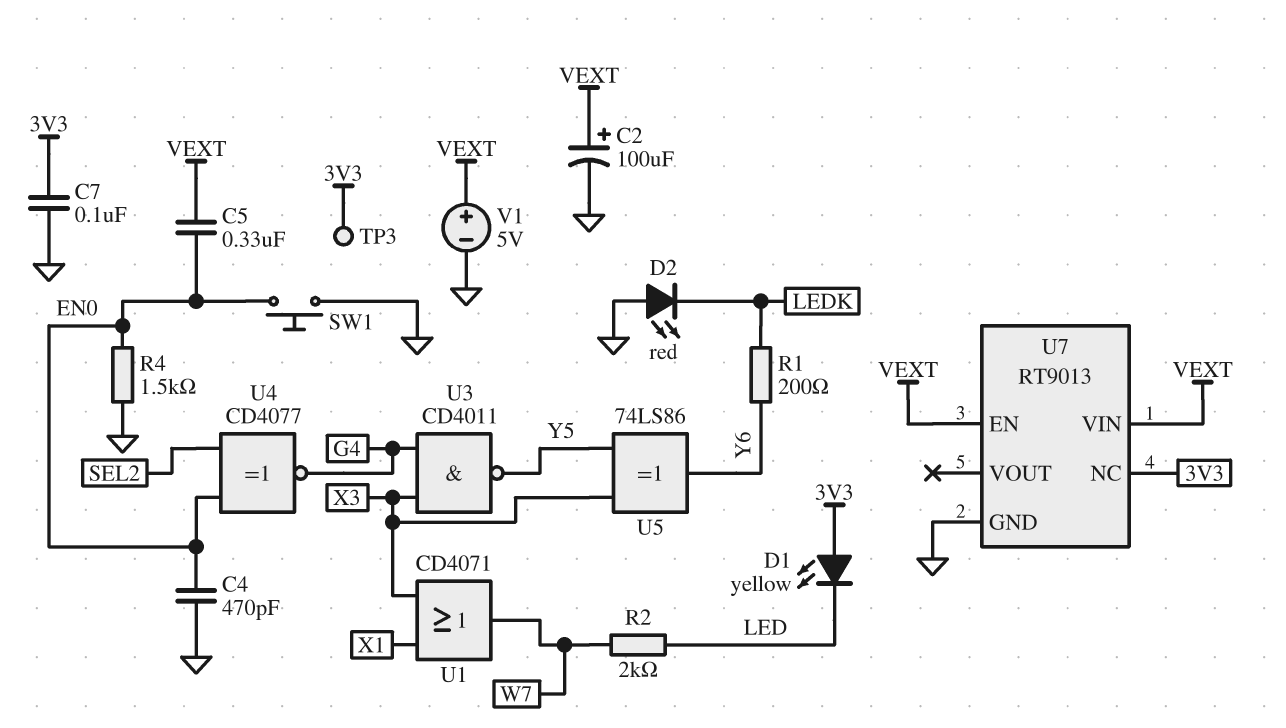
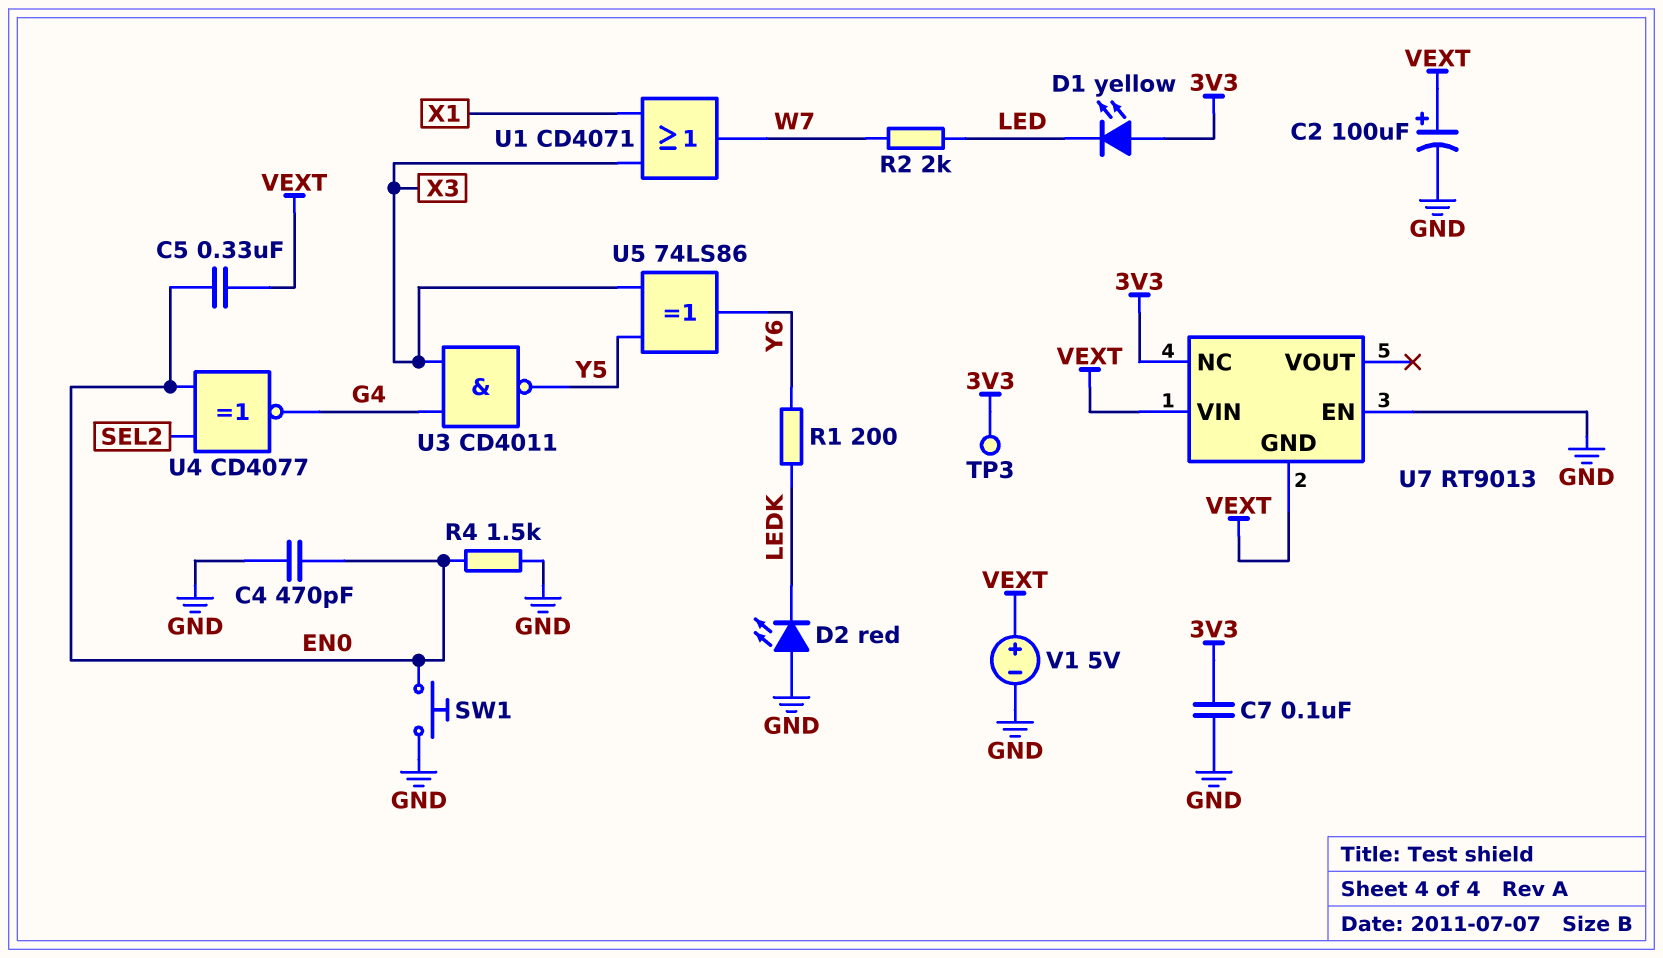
U7 pin EN: VEXT -> GND
U7 pin GND: GND -> VEXT

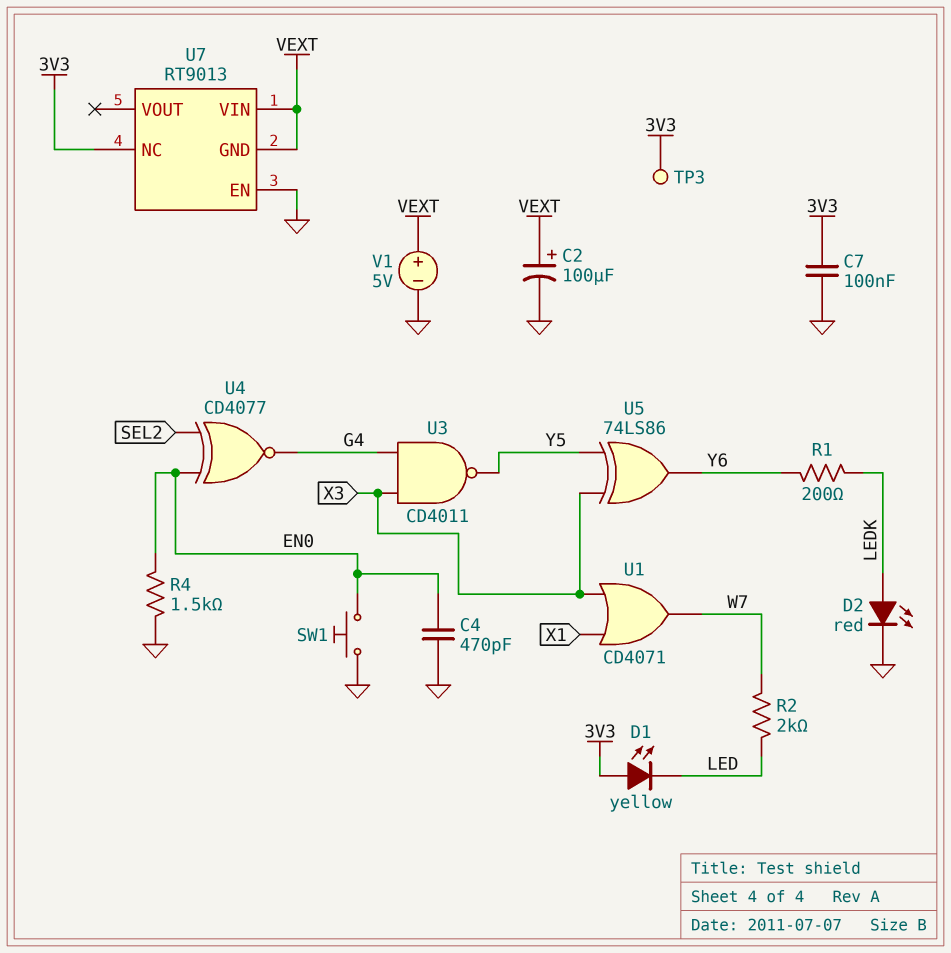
C5: 330nF (EN0, VEXT) -> none
D2: LED red (A GND, K LEDK) -> LED red (A LEDK, K GND)

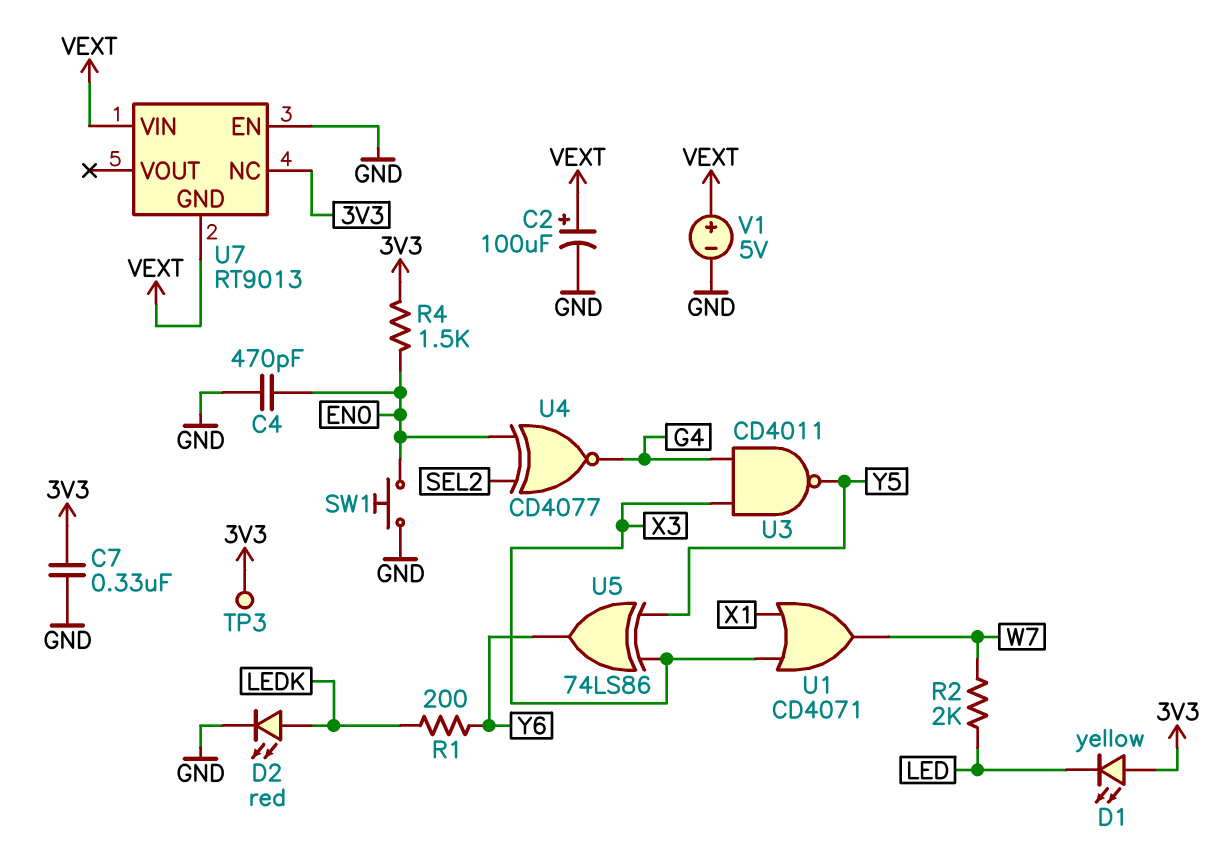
C7: 100nF (3V3, GND) -> 330nF (3V3, GND)
R4: 1.5k (EN0, GND) -> 1.5k (3V3, EN0)

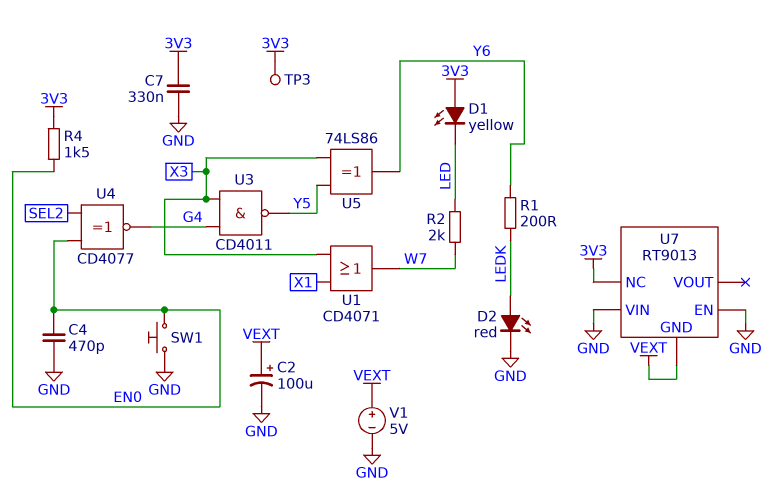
U7 pin VIN: VEXT -> GND

